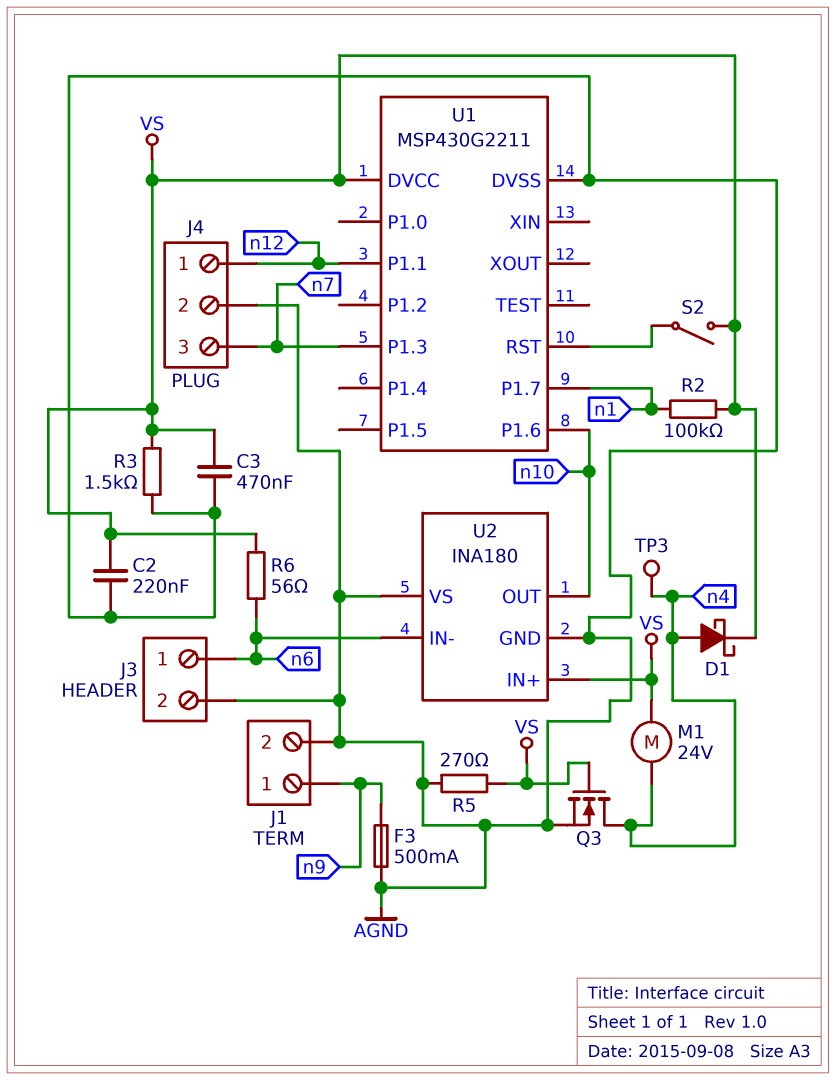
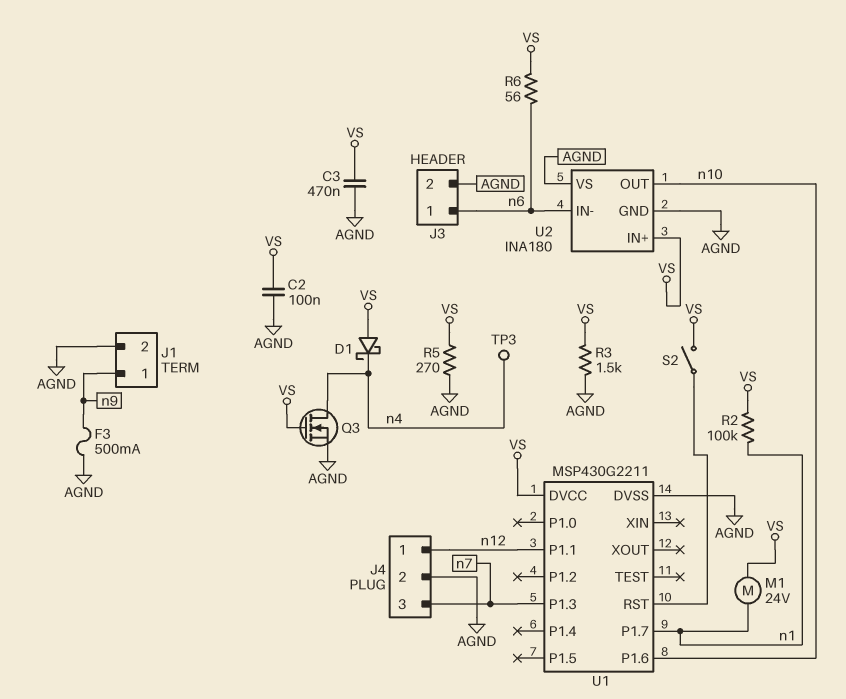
C2: 220nF (AGND, VS) -> 100nF (AGND, VS)
D1: schottky (A n4, K VS) -> schottky (A VS, K n4)
M1: motor 24V (VS, n4) -> motor 24V (VS, n1)

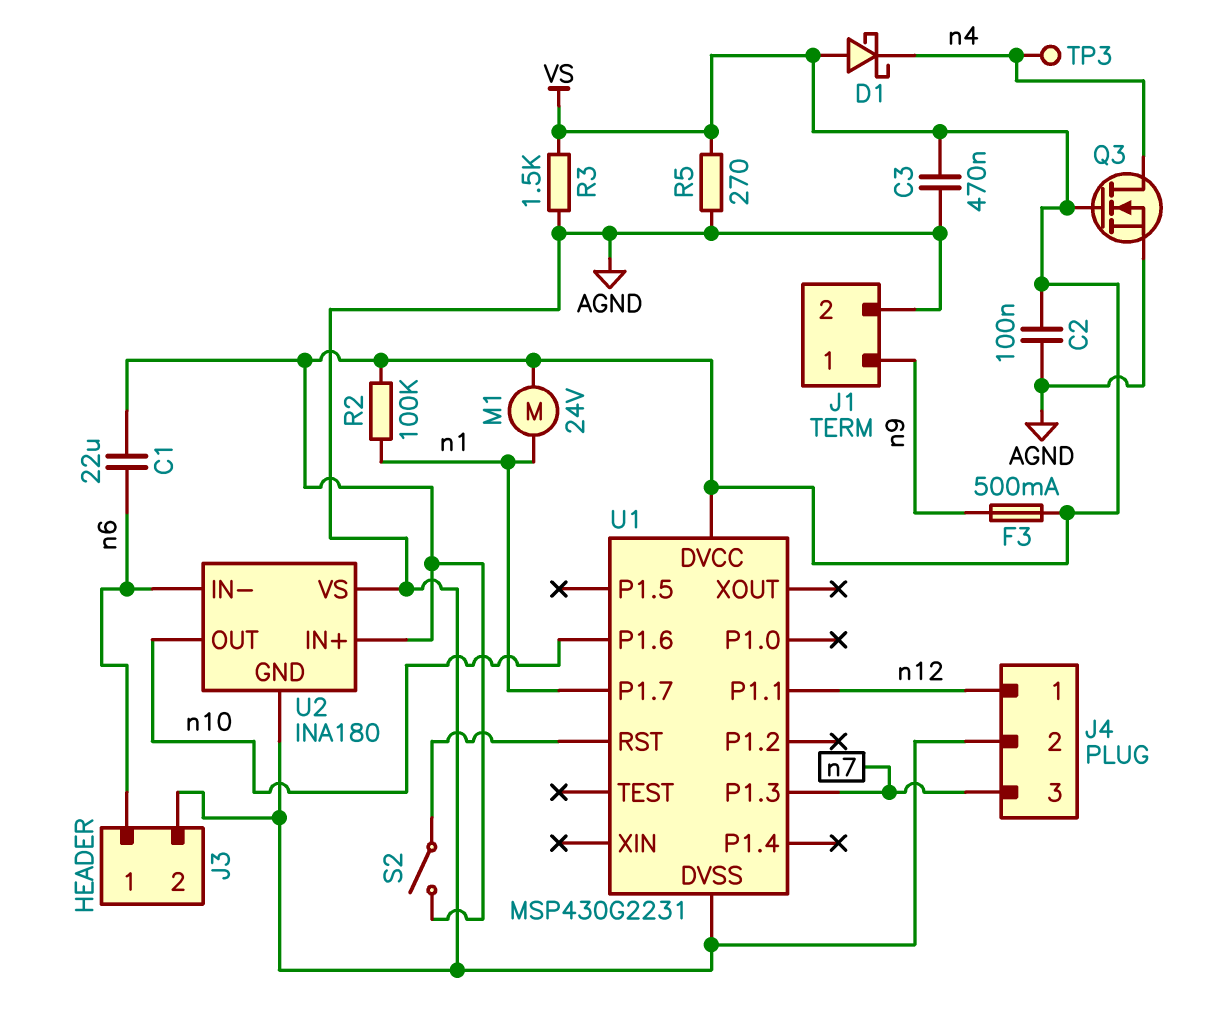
C1: none -> 22uF (VS, n6)
F3: 500mA (AGND, n9) -> 500mA (VS, n9)
R6: 56 (VS, n6) -> none
U1: MSP430G2211 -> MSP430G2231

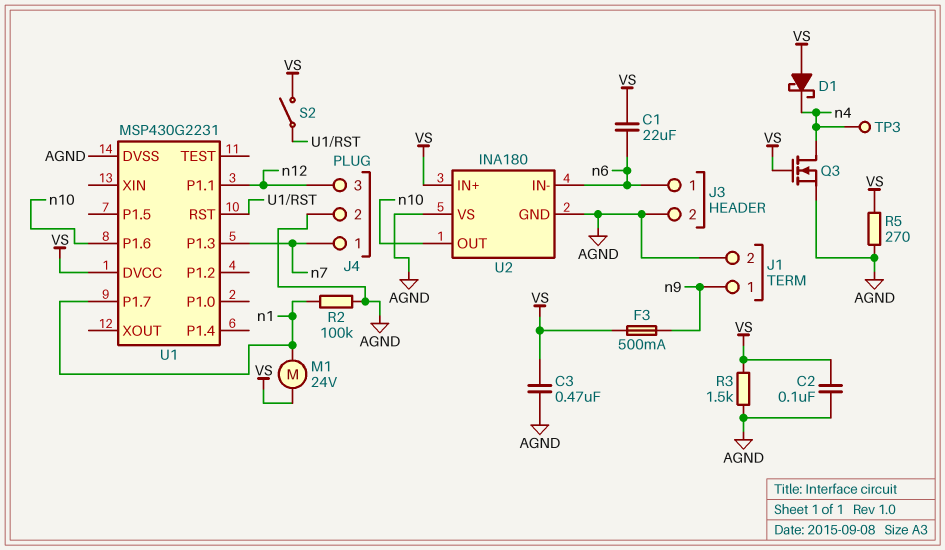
J4 pin 1: n12 -> n7
J4 pin 3: n7 -> n12
R2: 100k (VS, n1) -> 100k (AGND, n1)

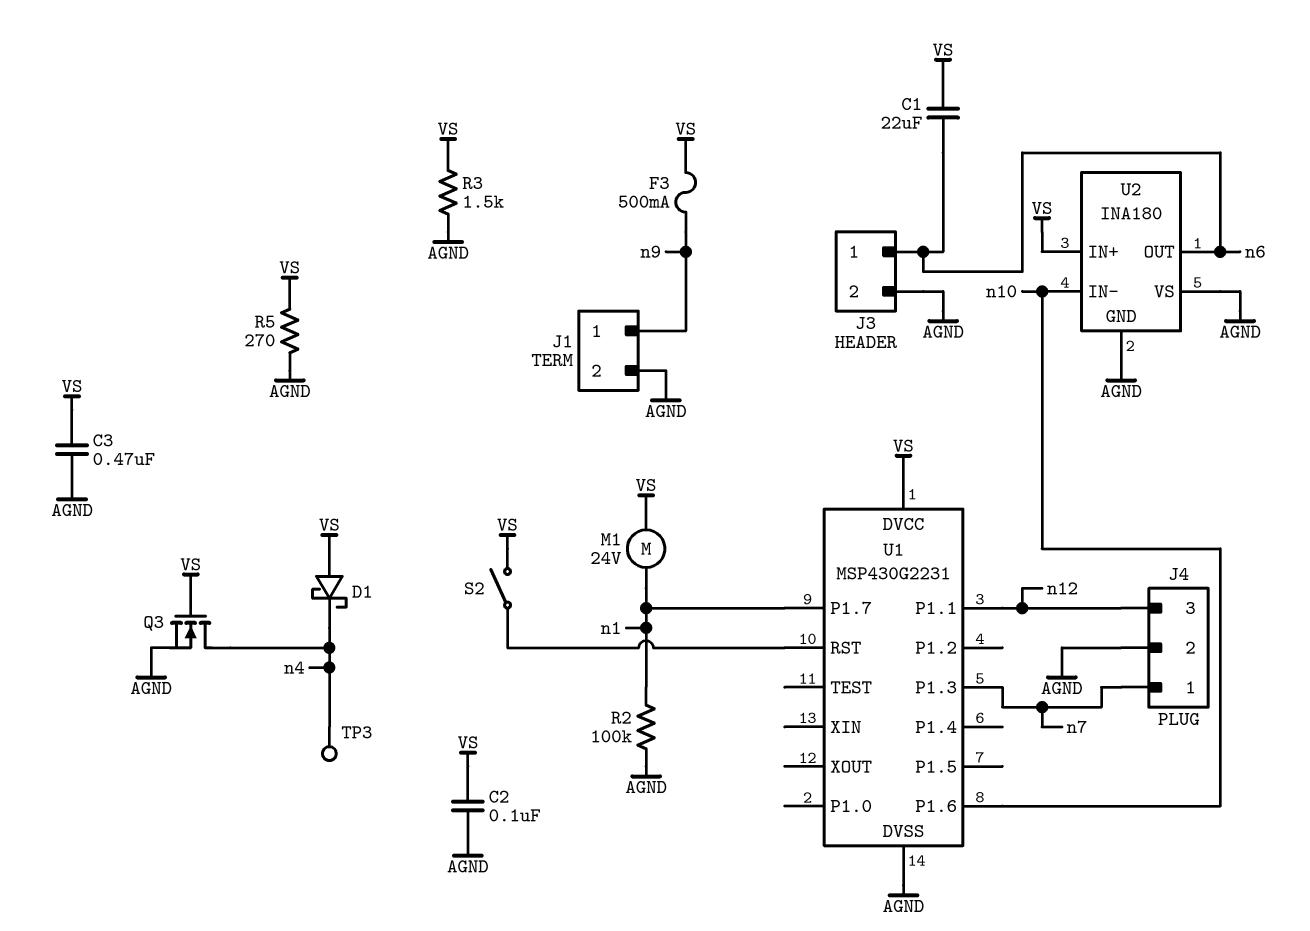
U2 pin IN-: n6 -> n10
U2 pin OUT: n10 -> n6

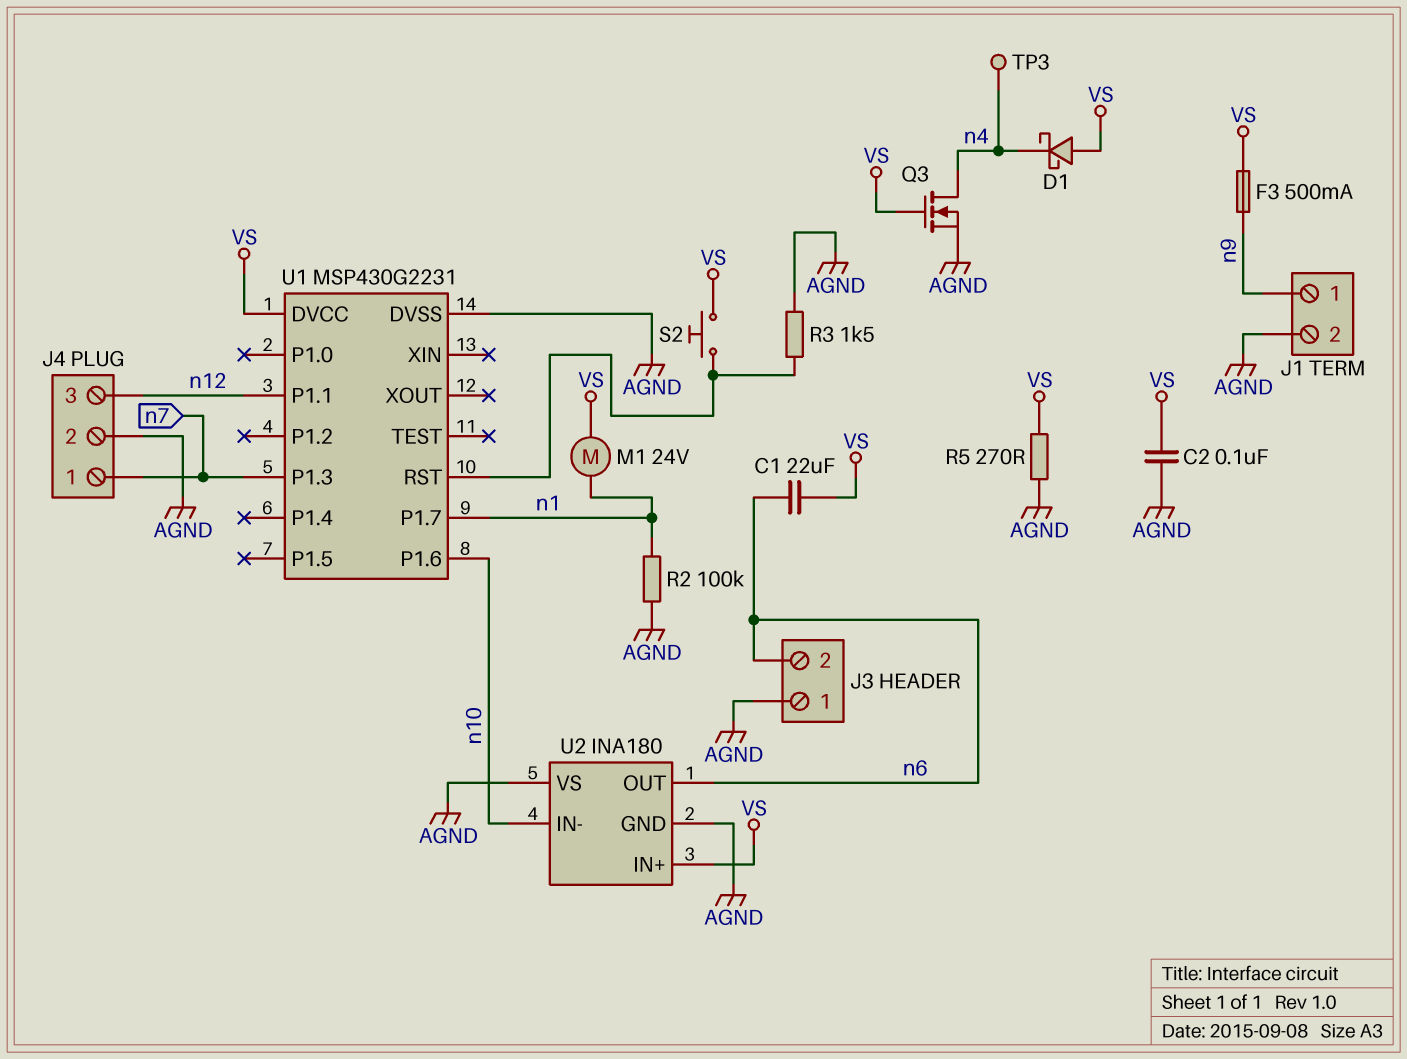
C3: 470nF (AGND, VS) -> none
J3 pin 1: n6 -> AGND
J3 pin 2: AGND -> n6
R3: 1.5k (AGND, VS) -> 1.5k (AGND, U1/RST)
S2: switch (U1/RST, VS) -> button (U1/RST, VS)

